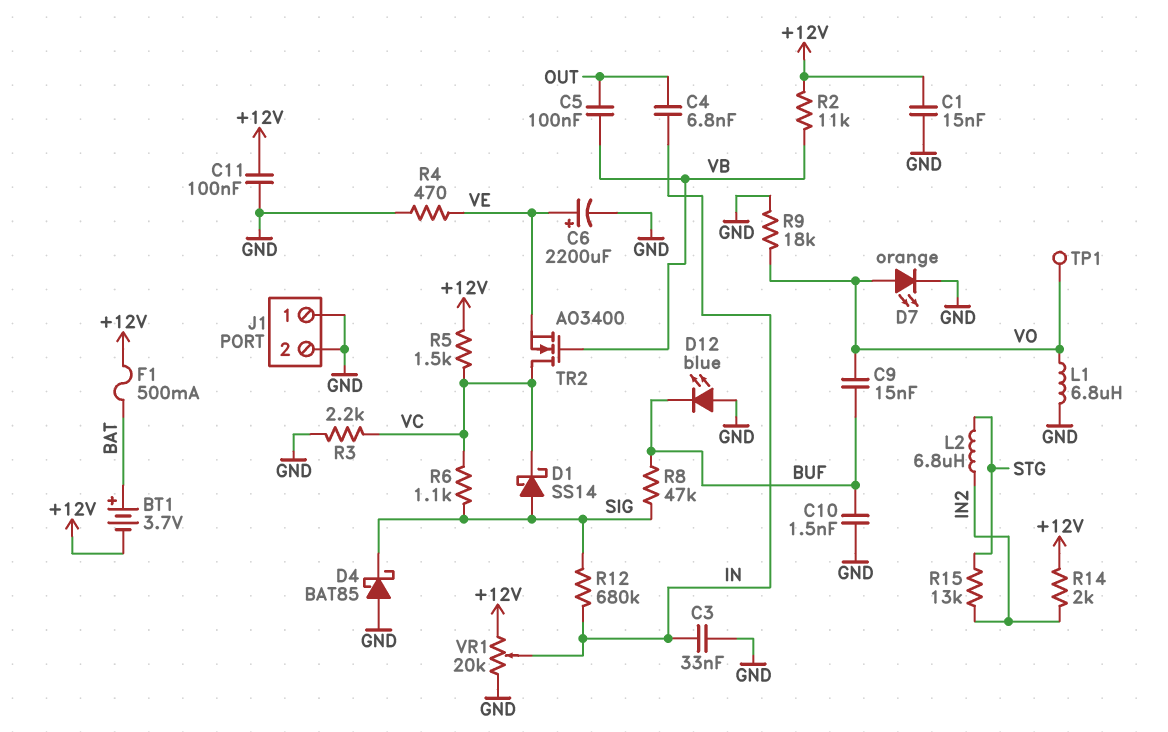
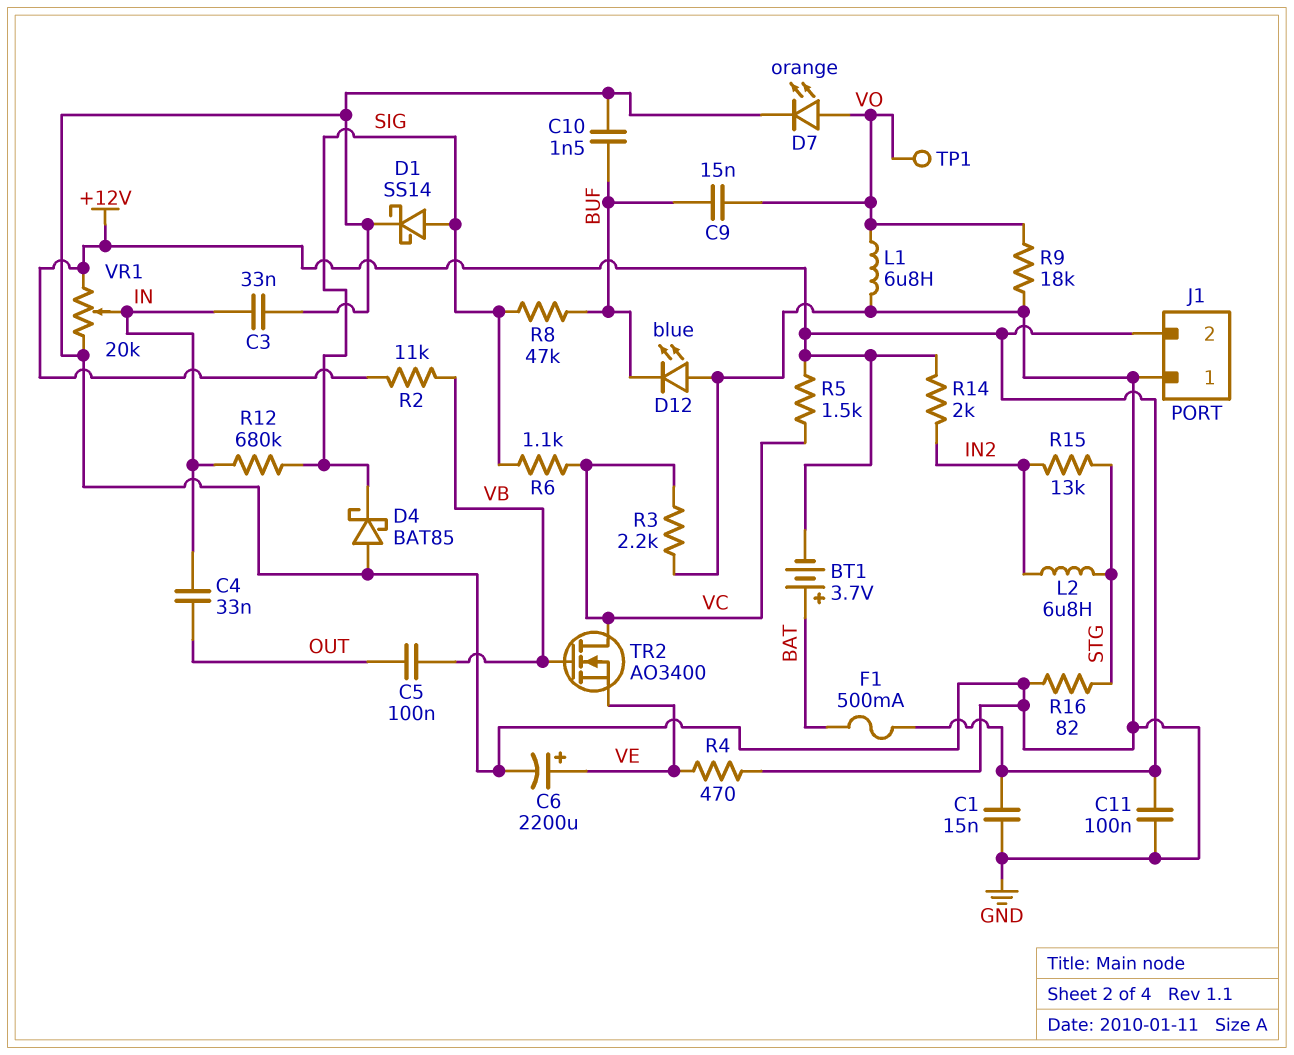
C4: 6.8nF (IN, OUT) -> 33nF (IN, OUT)
D1: schottky SS14 (A SIG, K VC) -> schottky SS14 (A SIG, K GND)
J1 pin 2: GND -> +12V
R16: none -> 82 (GND, STG)

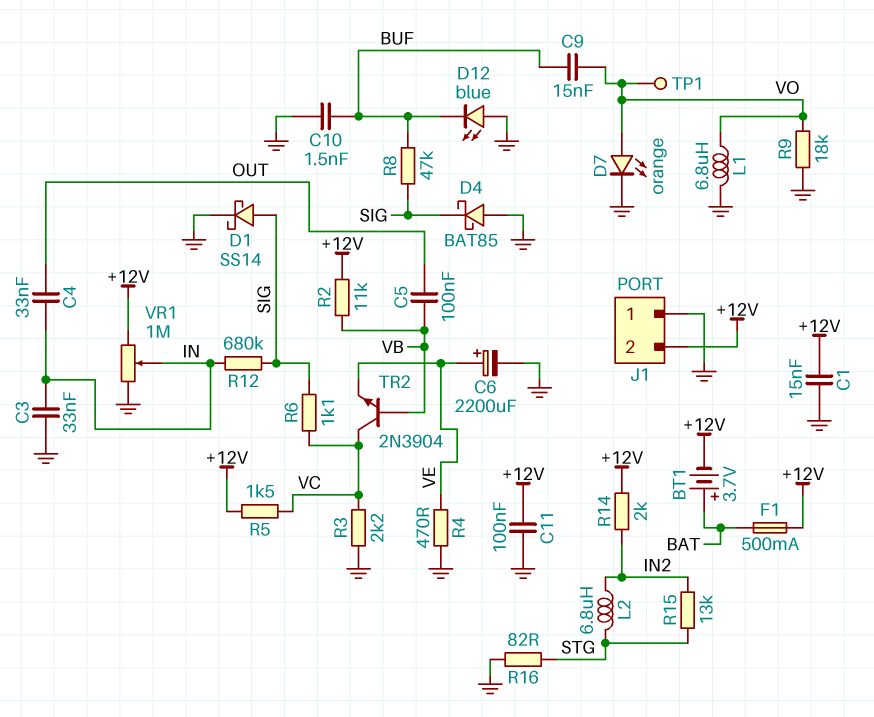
TR2: NMOS AO3400 (G VB, D VC, S VE) -> NPN 2N3904 (B VB, C VC, E VE)
VR1: 20k (+12V, GND, wiper IN) -> 1M (+12V, GND, wiper IN)

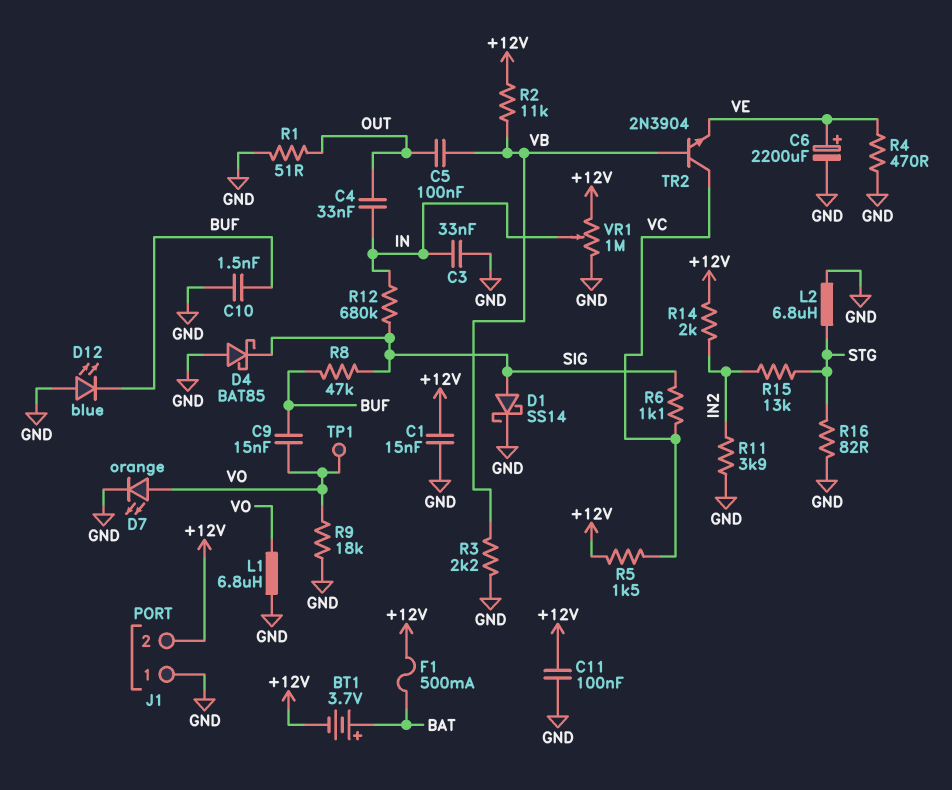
L2: 6.8uH (IN2, STG) -> 6.8uH (GND, STG)
R1: none -> 51 (GND, OUT)
R3: 2.2k (GND, VC) -> 2.2k (GND, VB)
R11: none -> 3.9k (GND, IN2)

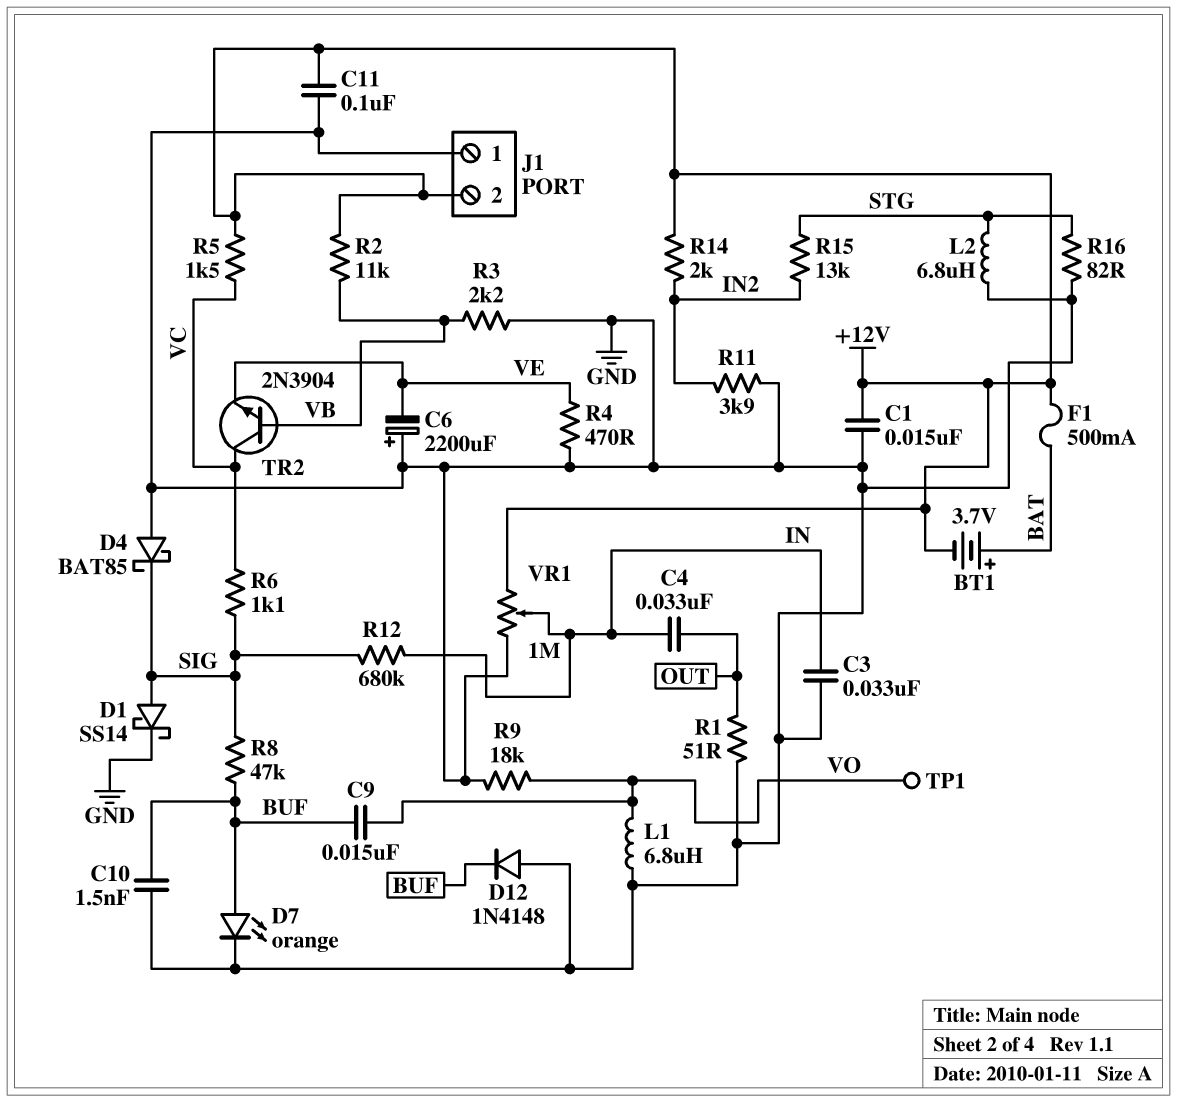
C5: 100nF (OUT, VB) -> none
C6: 2200uF (plus VE, minus GND) -> 2200uF (plus GND, minus VE)
D7: LED orange (A VO, K GND) -> LED orange (A BUF, K GND)
D12: LED blue (A GND, K BUF) -> diode 1N4148 (A GND, K BUF)

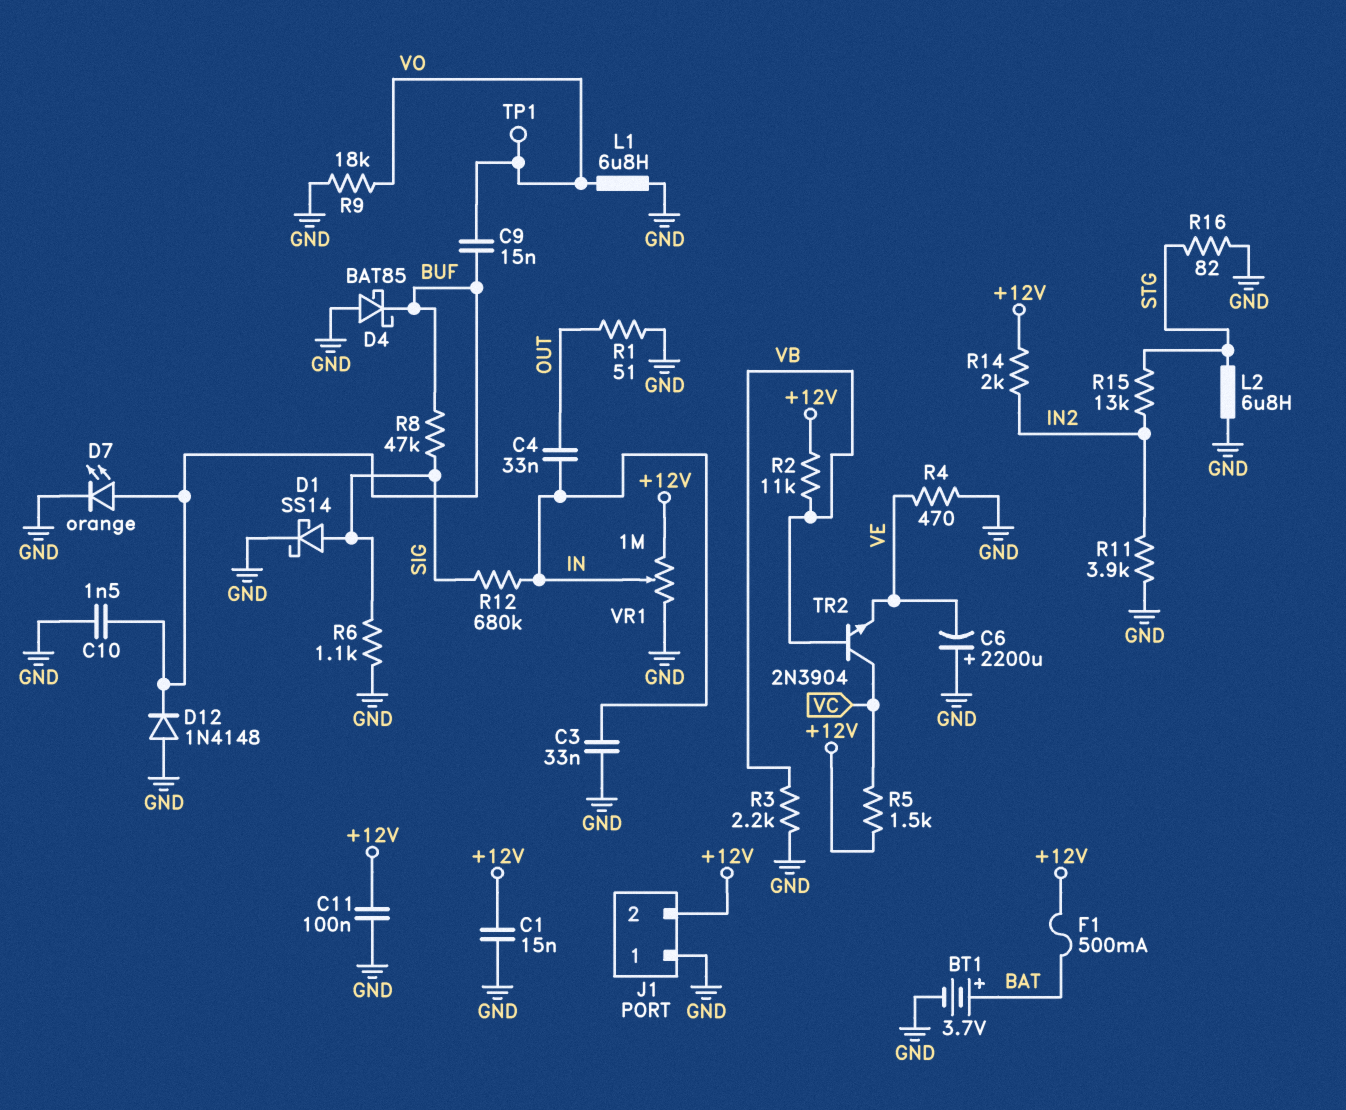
BT1: 3.7V (plus BAT, minus +12V) -> 3.7V (plus BAT, minus GND)
D4: schottky BAT85 (A GND, K SIG) -> schottky BAT85 (A GND, K BUF)
R6: 1.1k (SIG, VC) -> 1.1k (GND, SIG)

